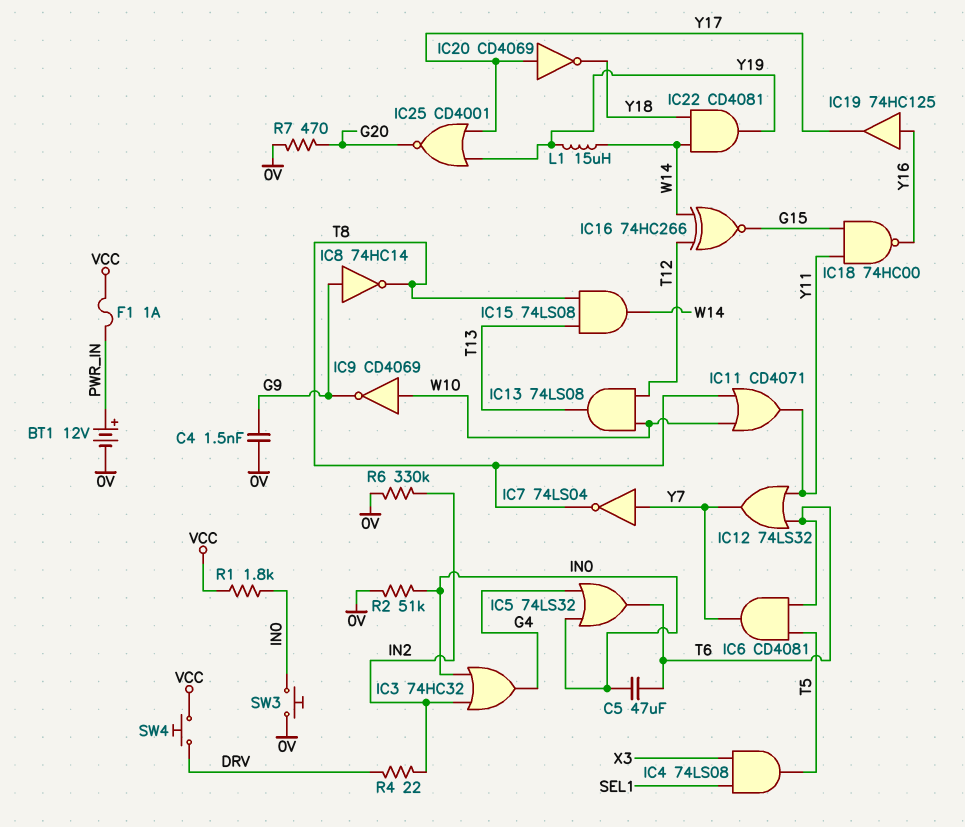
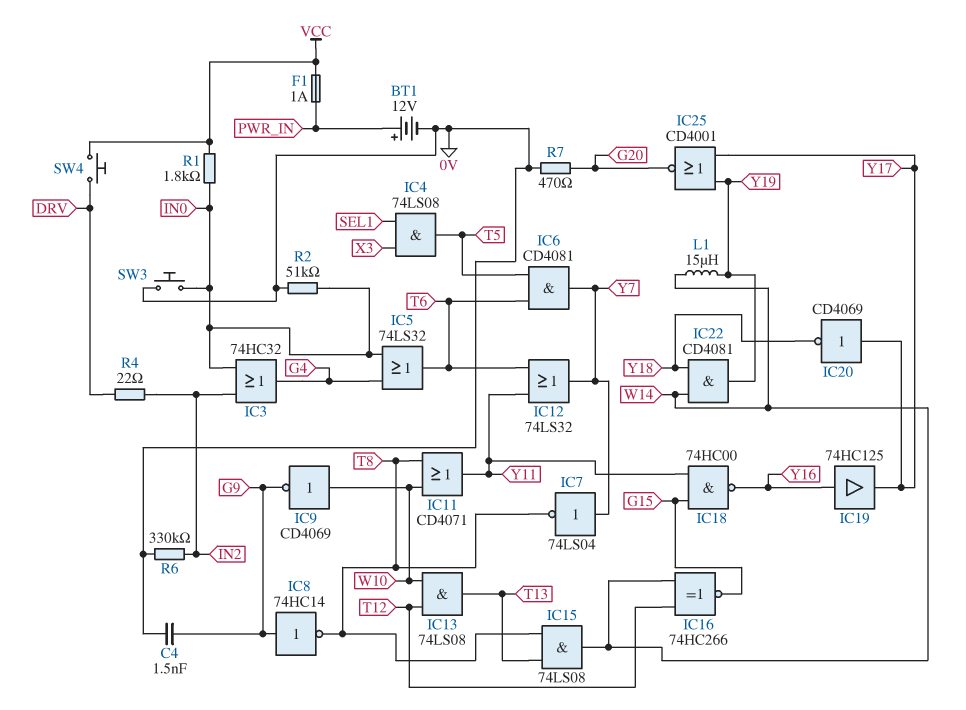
C5: 47uF (IN0, T6) -> none

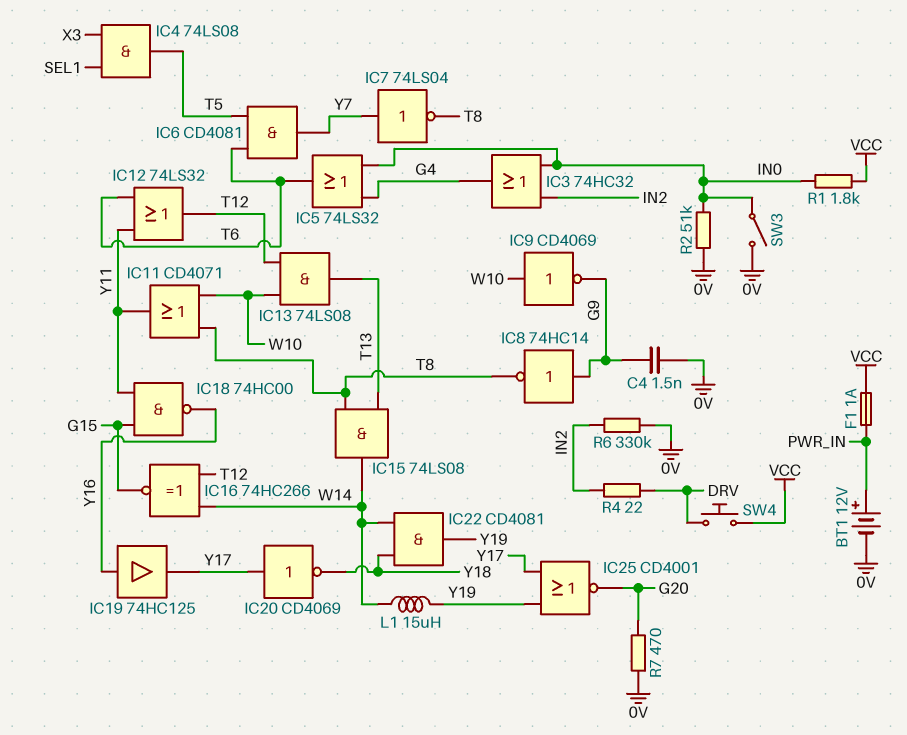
IC12: OR 74LS32 (in T6, in Y11, out Y7) -> OR 74LS32 (in T6, in Y11, out T12)
SW3: button (0V, IN0) -> switch (0V, IN0)

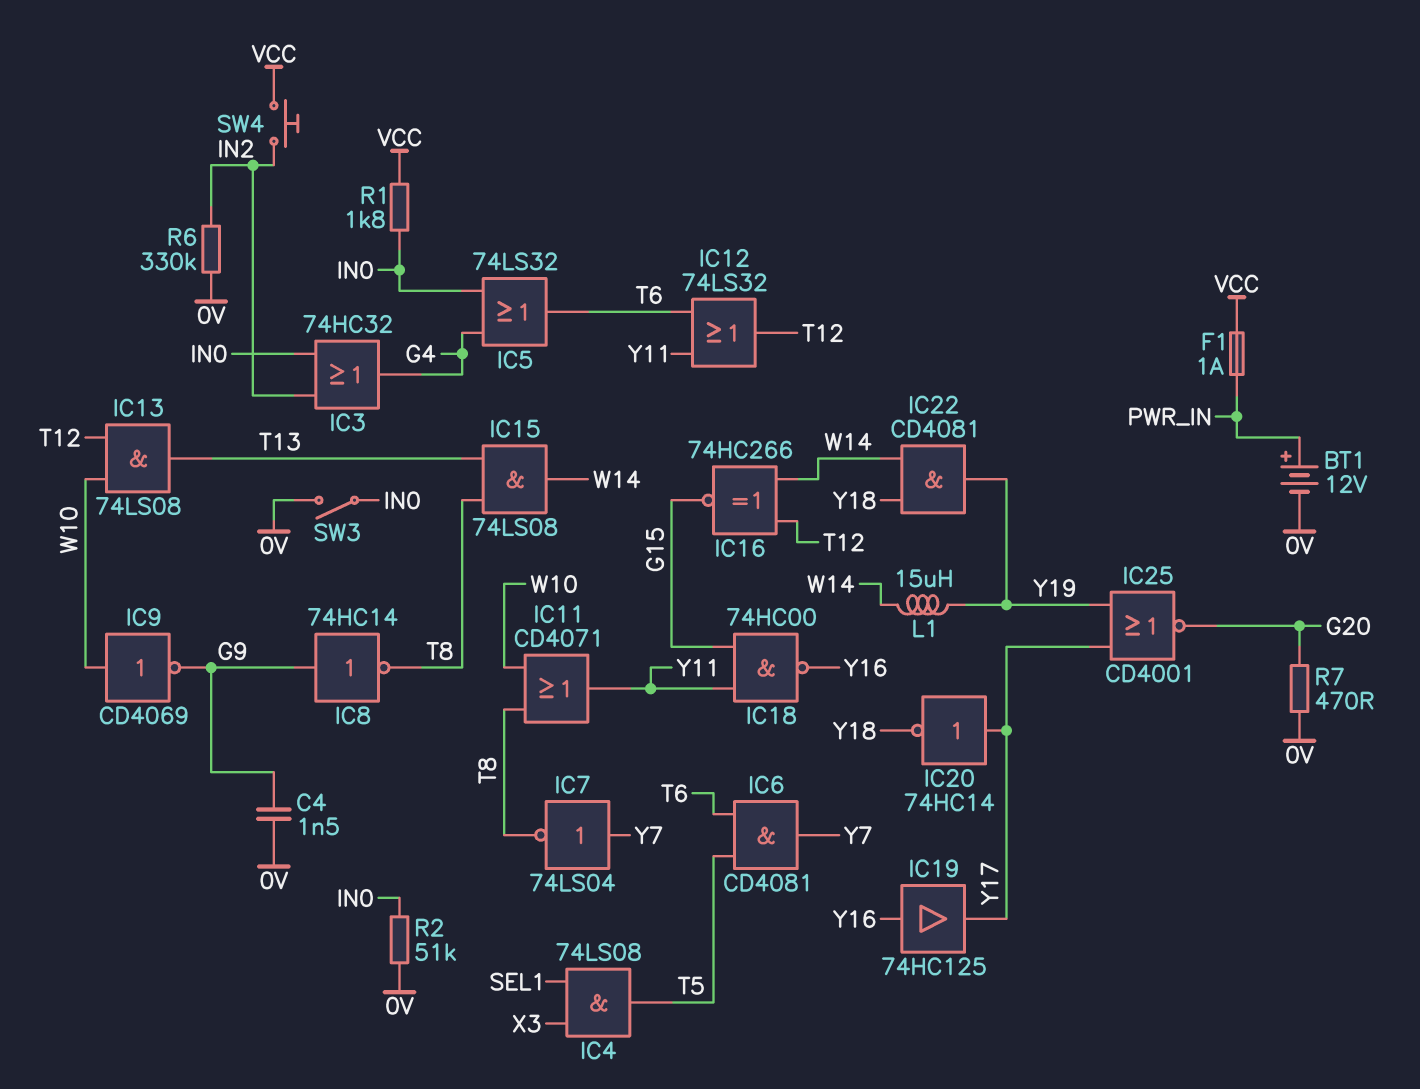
IC20: NOT CD4069 (in Y17, out Y18) -> NOT 74HC14 (in Y17, out Y18)
R4: 22 (DRV, IN2) -> none
SW4: button (DRV, VCC) -> button (IN2, VCC)

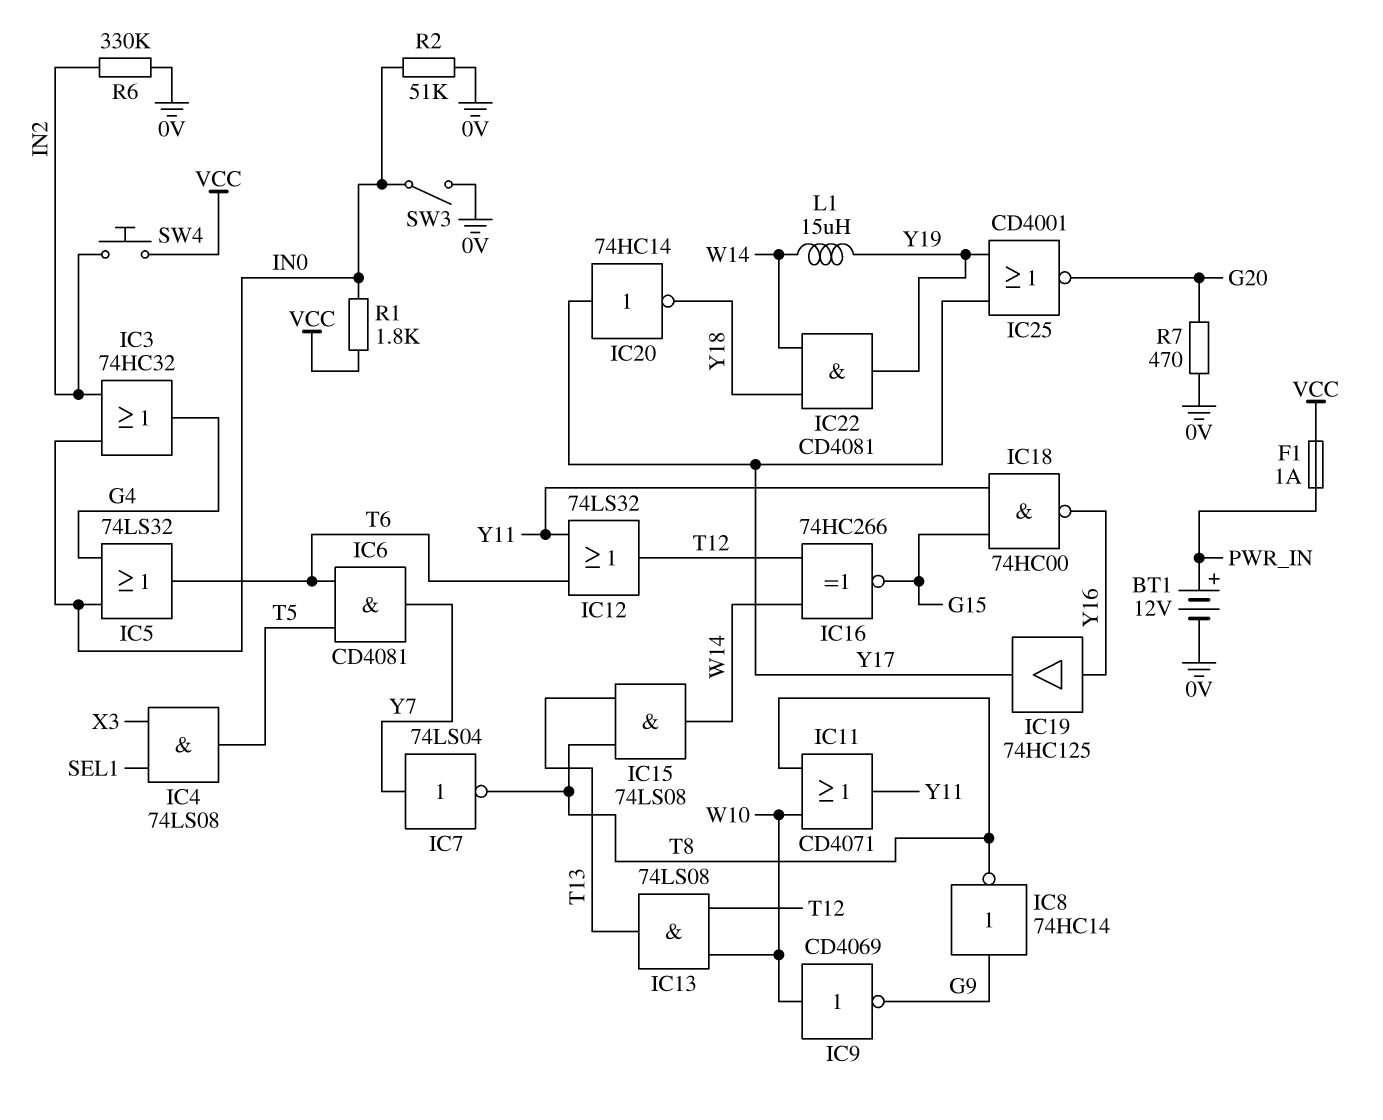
C4: 1.5nF (0V, G9) -> none

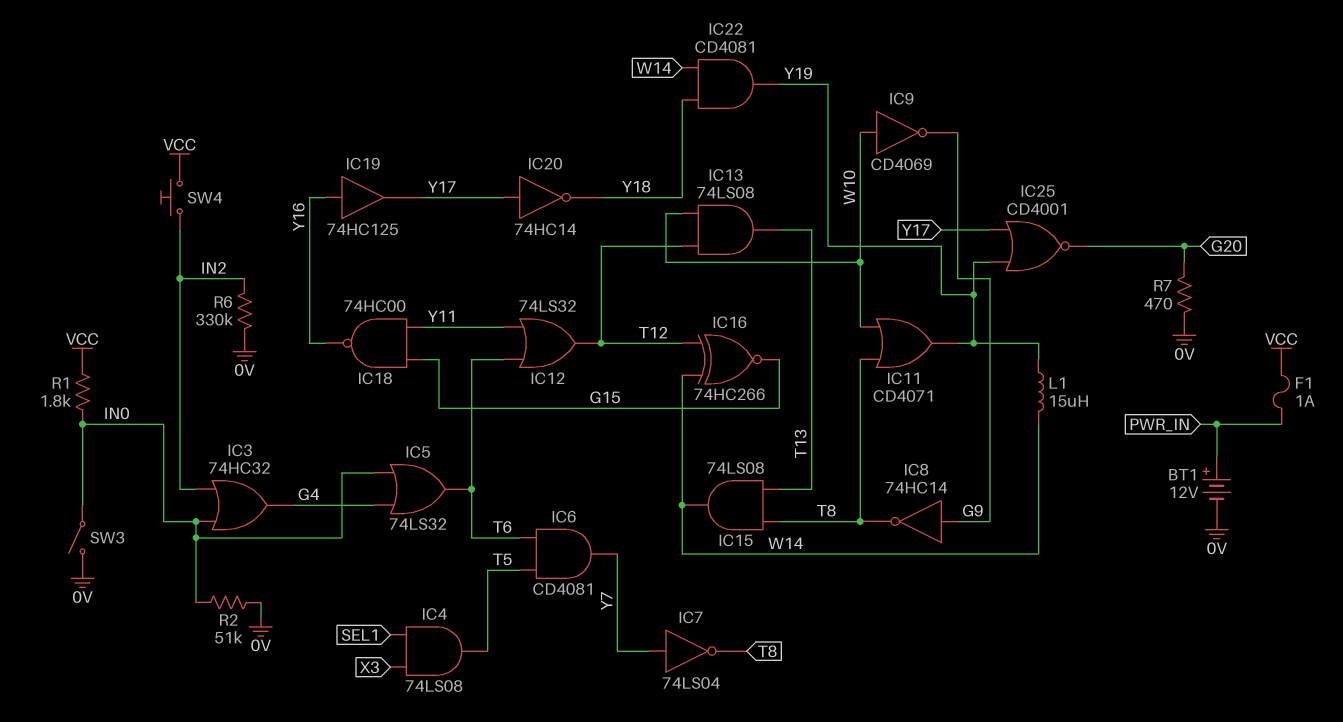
IC11: OR CD4071 (in T8, in W10, out Y11) -> OR CD4071 (in T8, in W10, out Y19)

